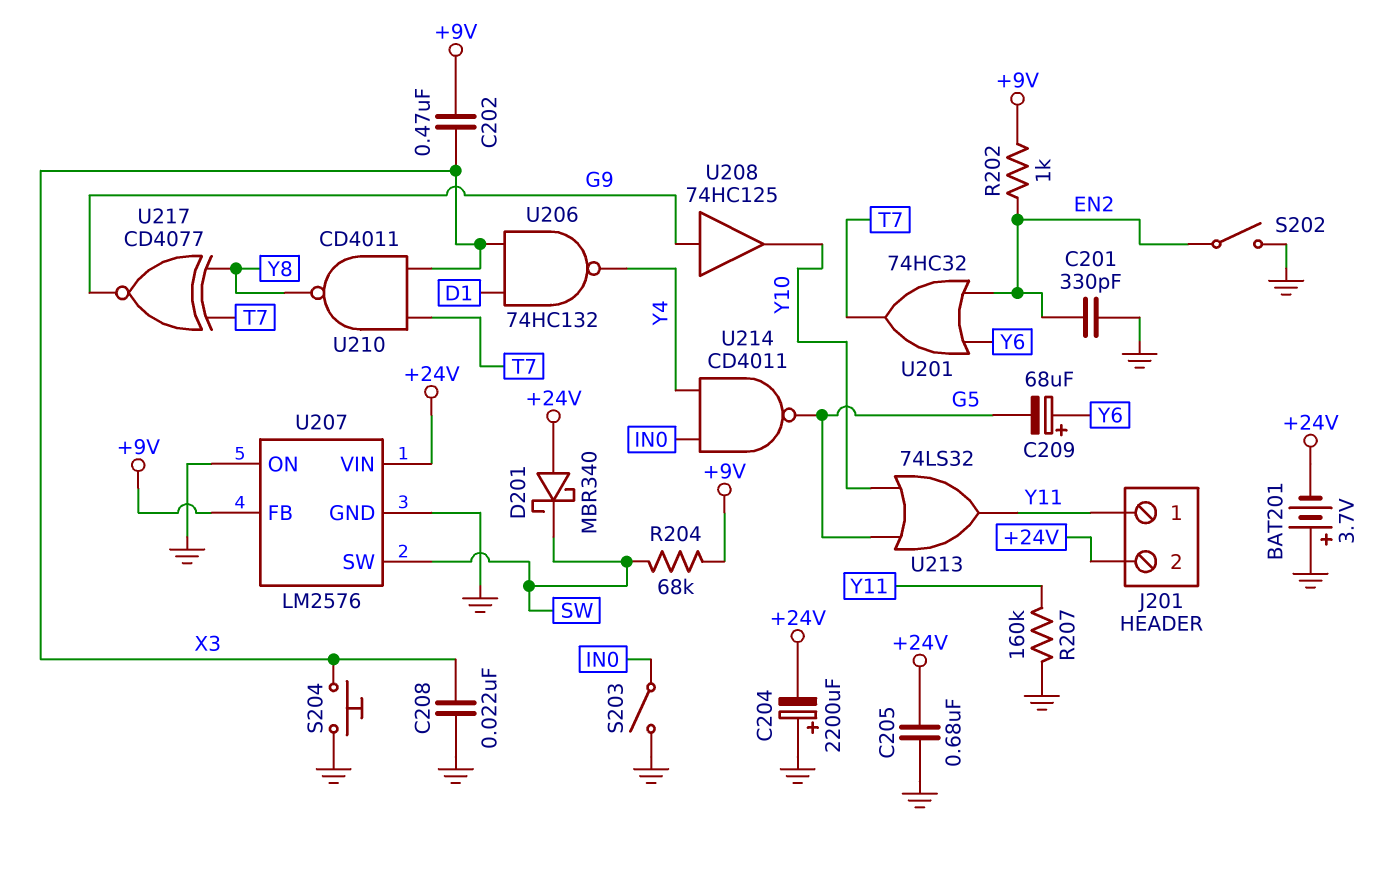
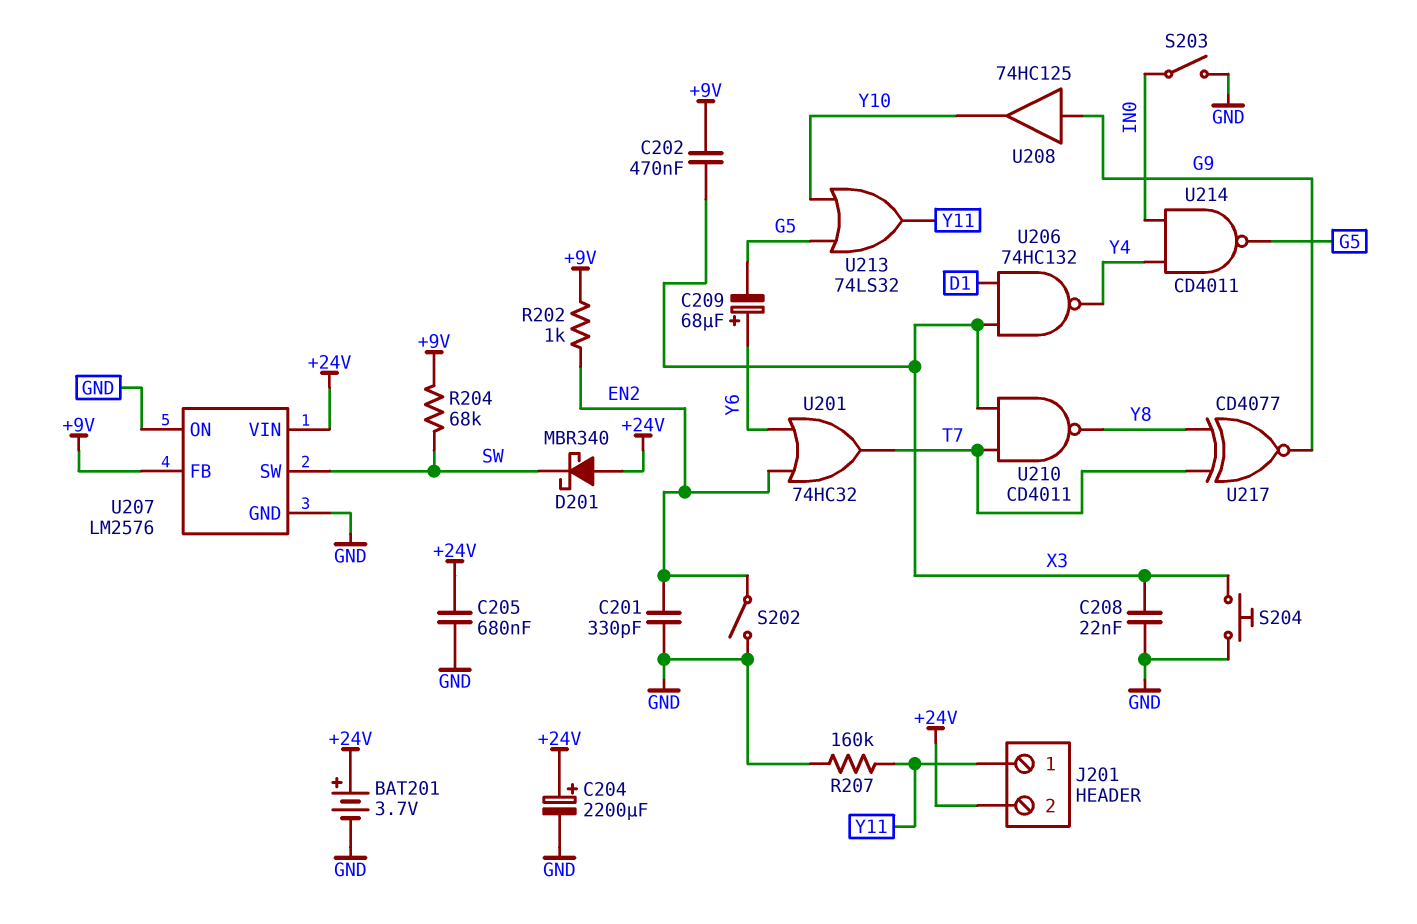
BAT201: 3.7V (plus GND, minus +24V) -> 3.7V (plus +24V, minus GND)
C204: 2200uF (plus GND, minus +24V) -> 2200uF (plus +24V, minus GND)

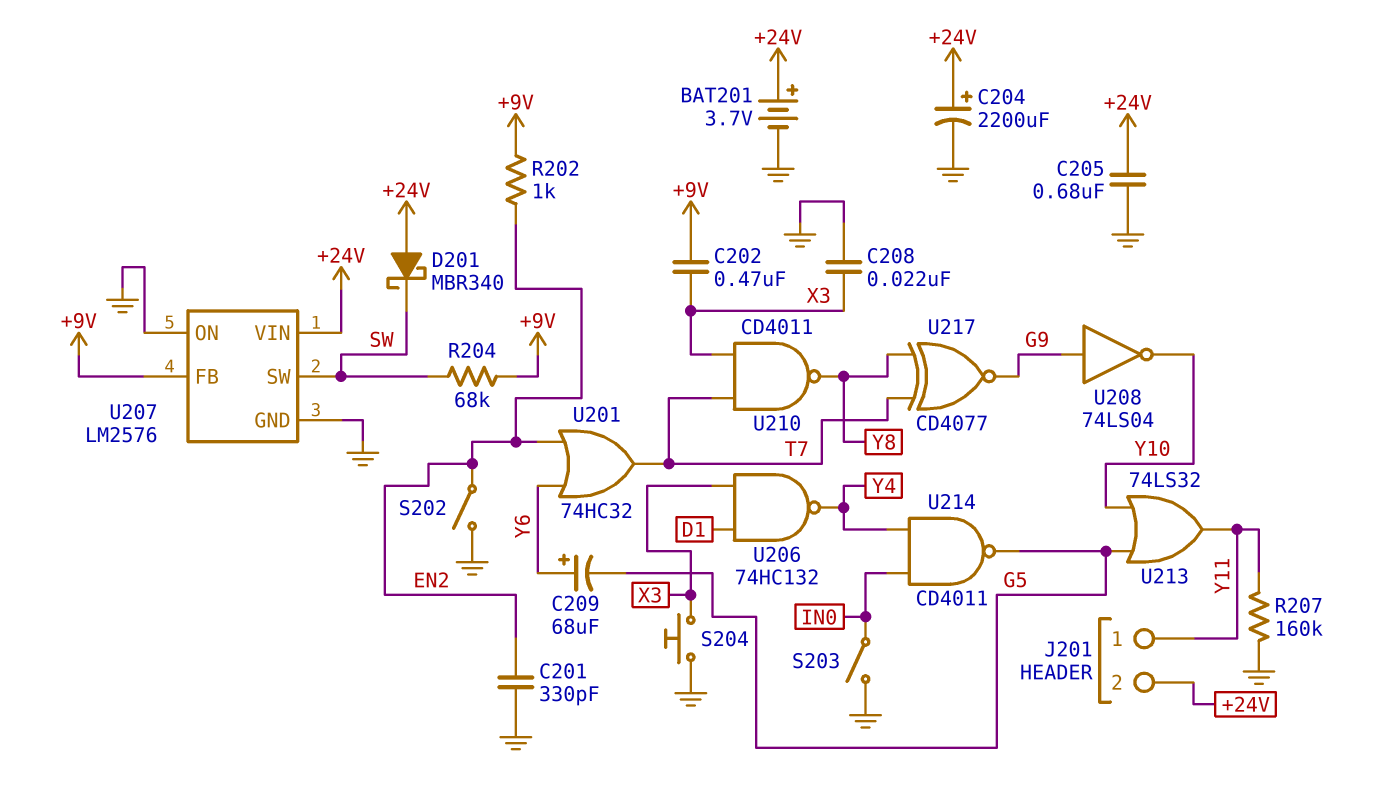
U208: buffer 74HC125 (in G9, out Y10) -> NOT 74LS04 (in G9, out Y10)

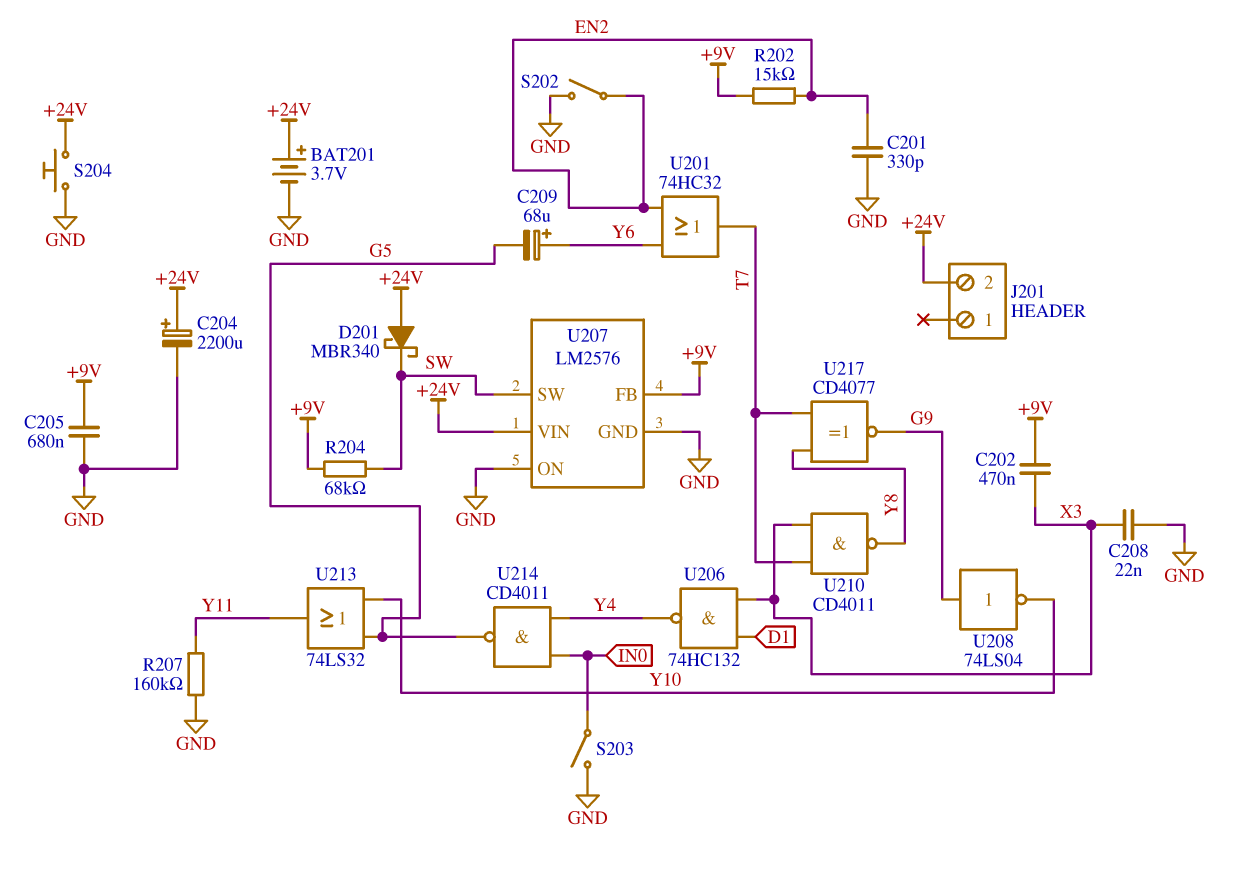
C205: 680nF (+24V, GND) -> 680nF (+9V, GND)
J201 pin 1: Y11 -> none
R202: 1k (+9V, EN2) -> 15k (+9V, EN2)
S204: button (GND, X3) -> button (+24V, GND)

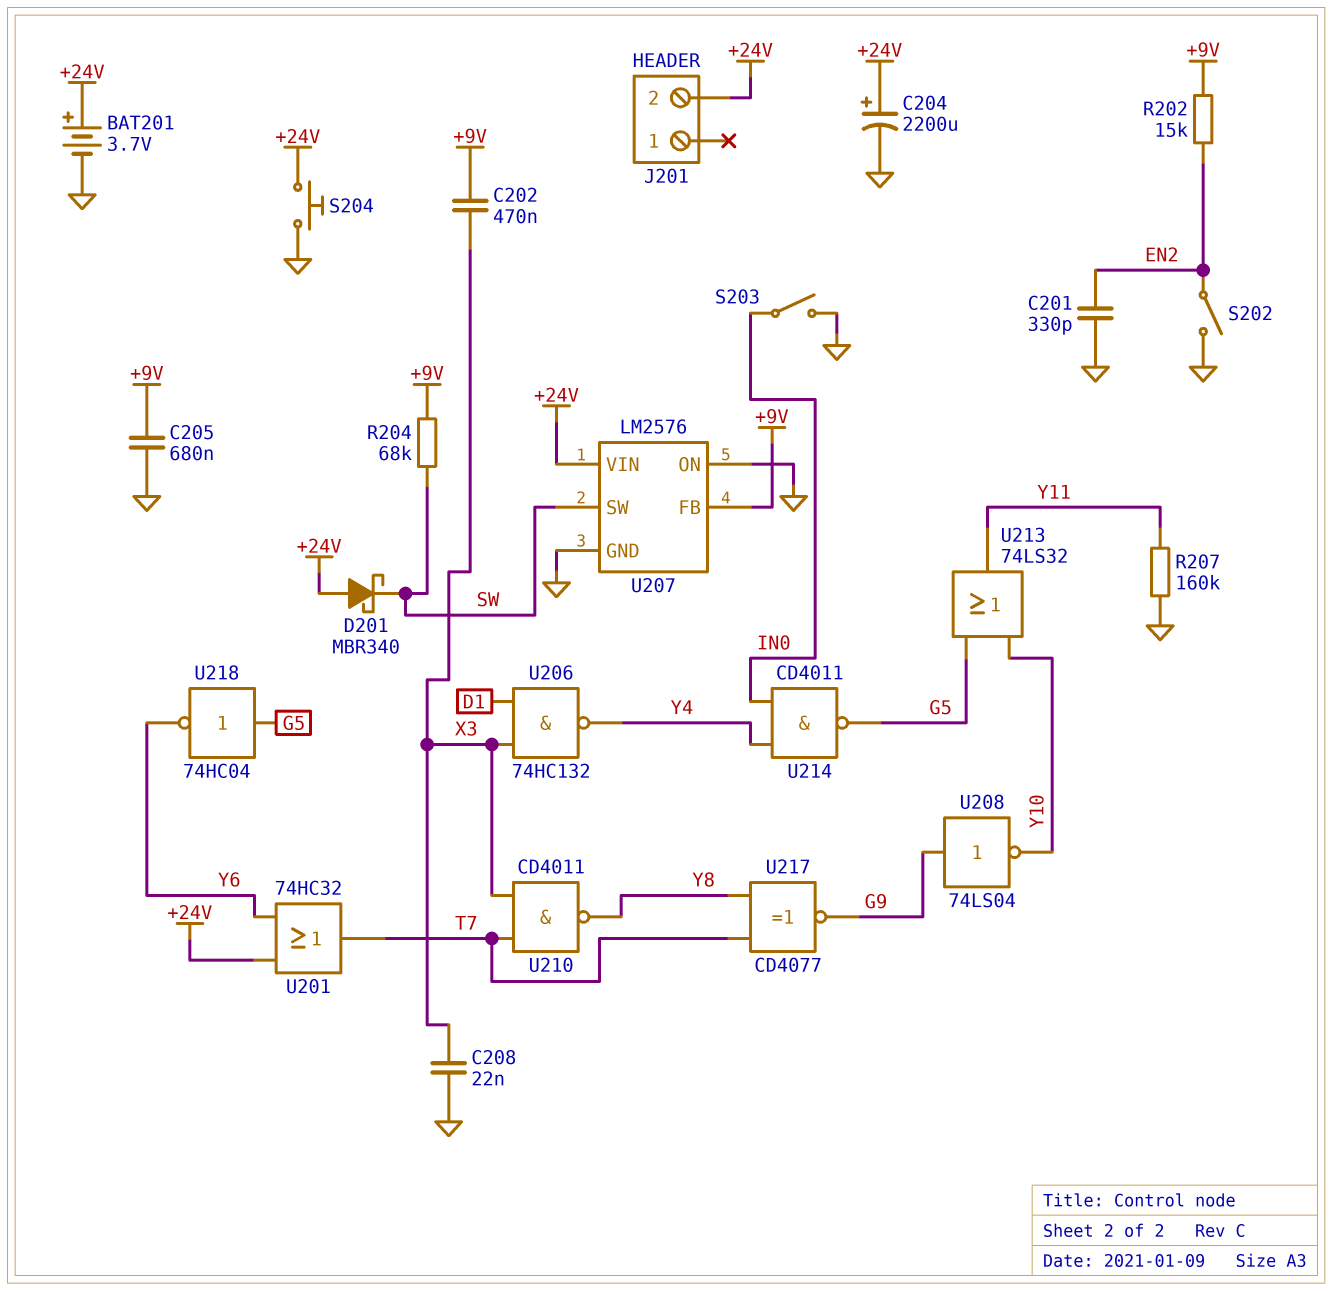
C209: 68uF (plus Y6, minus G5) -> none
U201: OR 74HC32 (in EN2, in Y6, out T7) -> OR 74HC32 (in +24V, in Y6, out T7)
U218: none -> NOT 74HC04 (in G5, out Y6)

